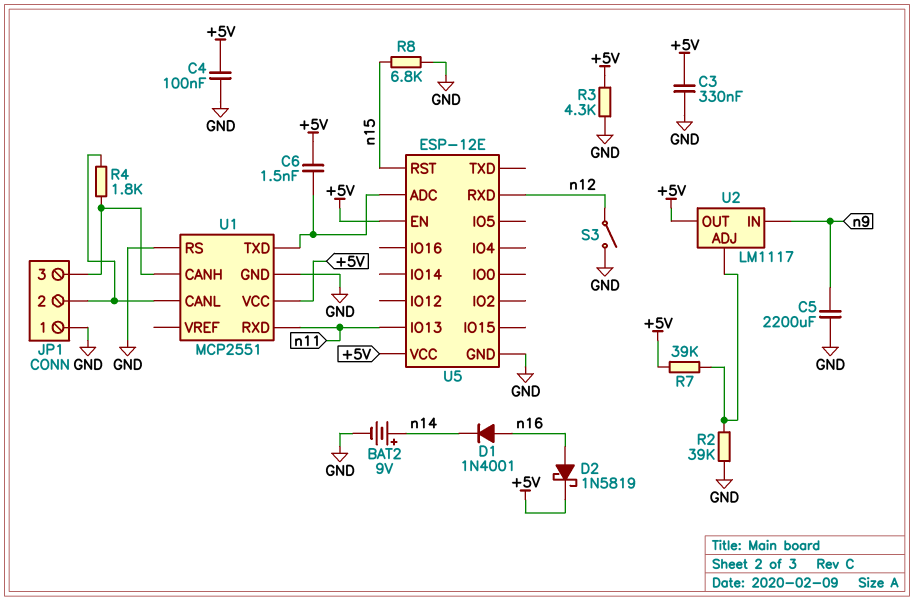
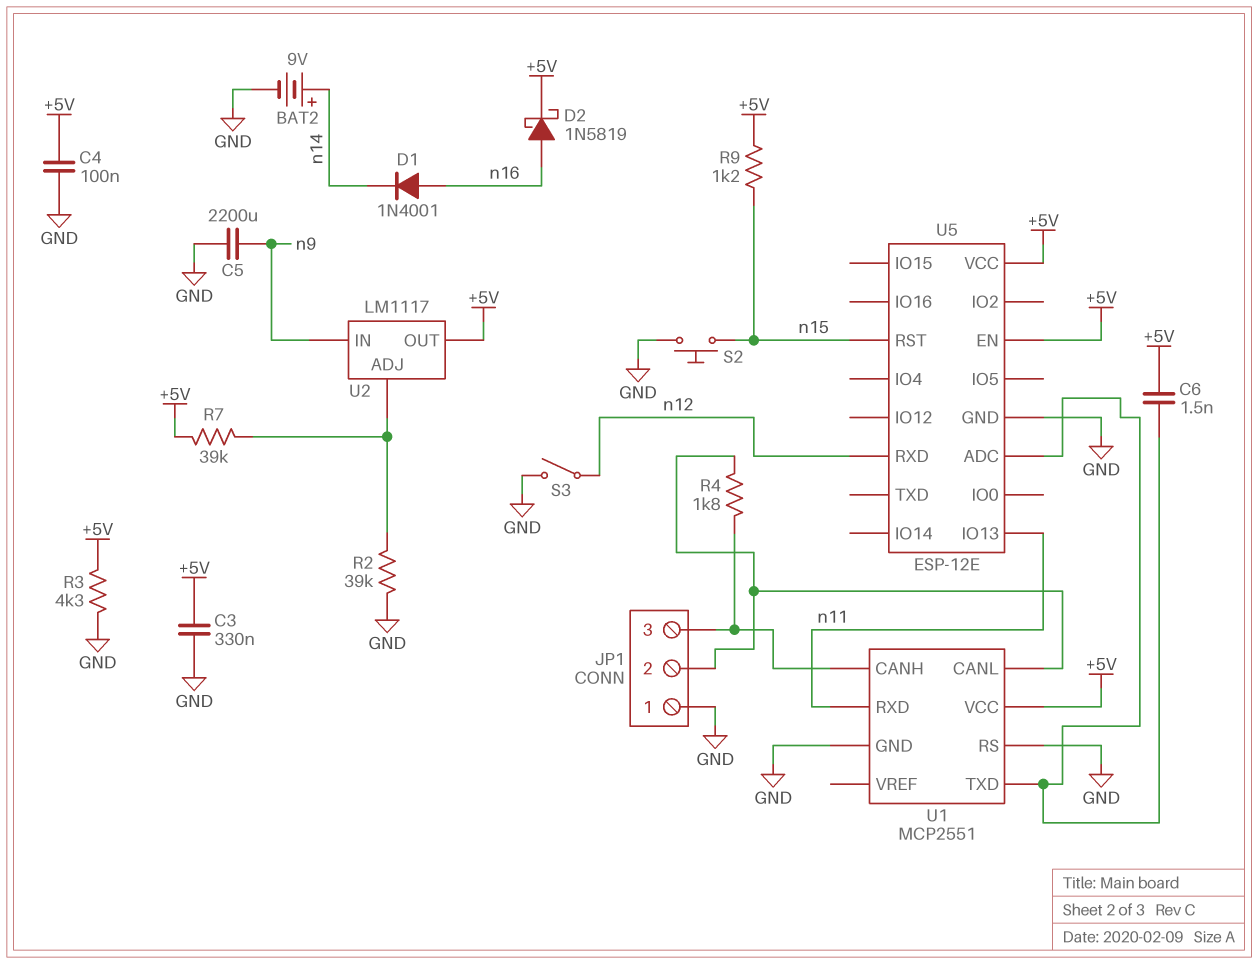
R8: 6.8k (GND, n15) -> none
R9: none -> 1.2k (+5V, n15)
S2: none -> button (GND, n15)

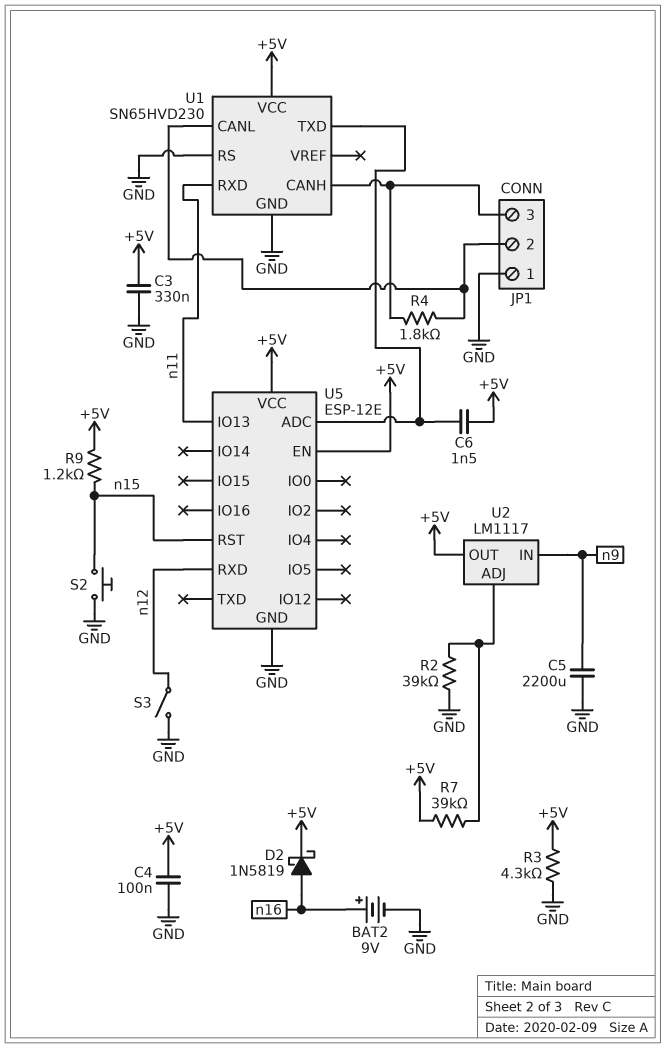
BAT2: 9V (plus n14, minus GND) -> 9V (plus n16, minus GND)
D1: diode 1N4001 (A n16, K n14) -> none
U1: MCP2551 -> SN65HVD230

